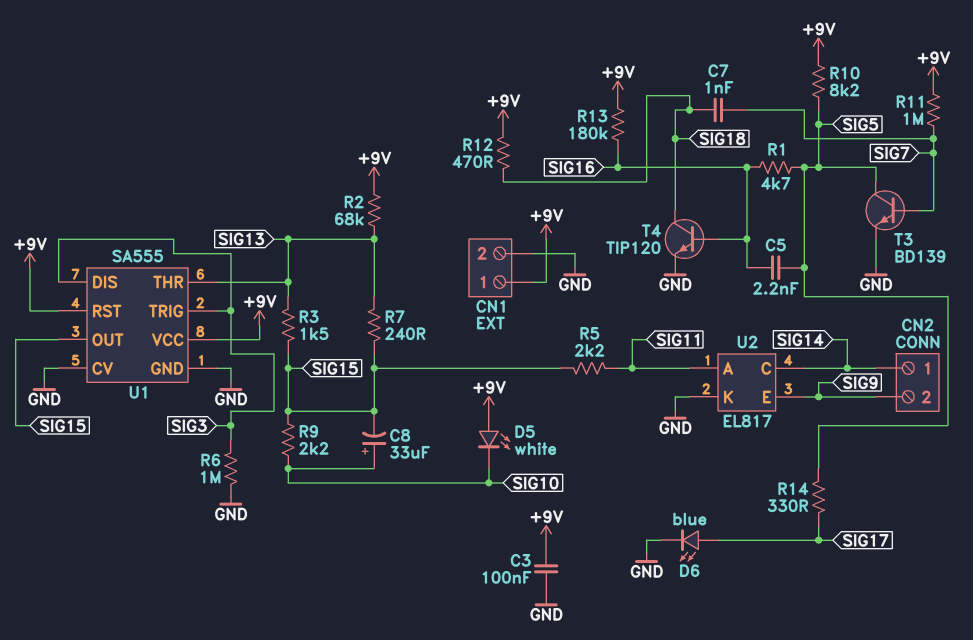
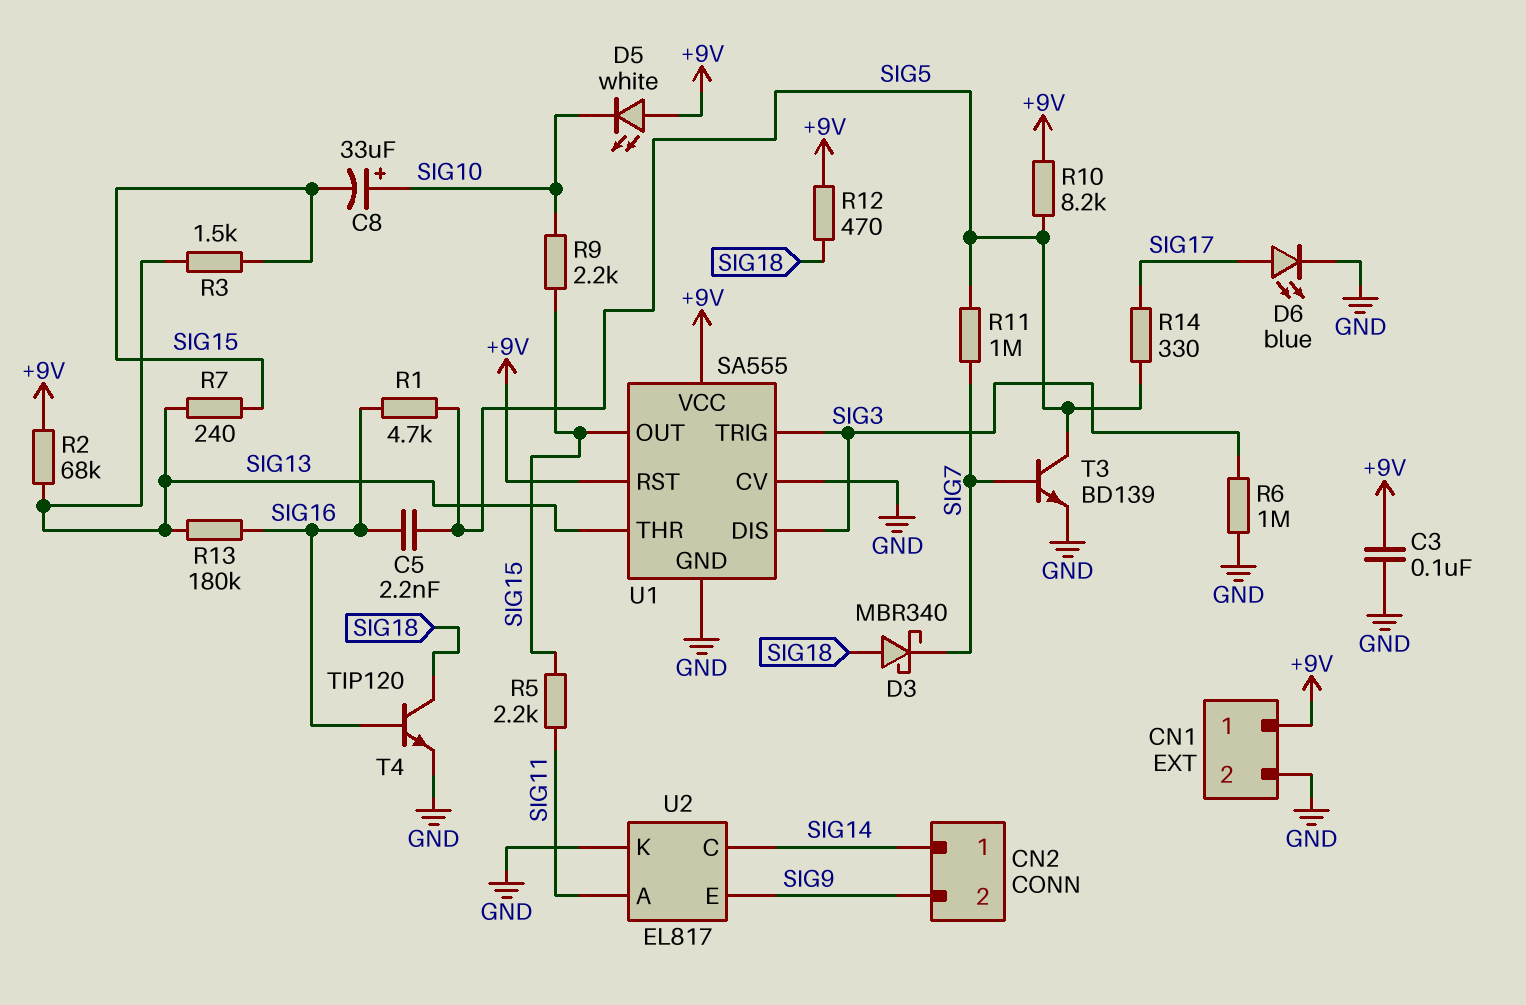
C7: 1nF (SIG7, SIG18) -> none
D3: none -> schottky MBR340 (A SIG18, K SIG7)
R11: 1M (+9V, SIG7) -> 1M (SIG5, SIG7)
R13: 180k (+9V, SIG16) -> 180k (SIG13, SIG16)

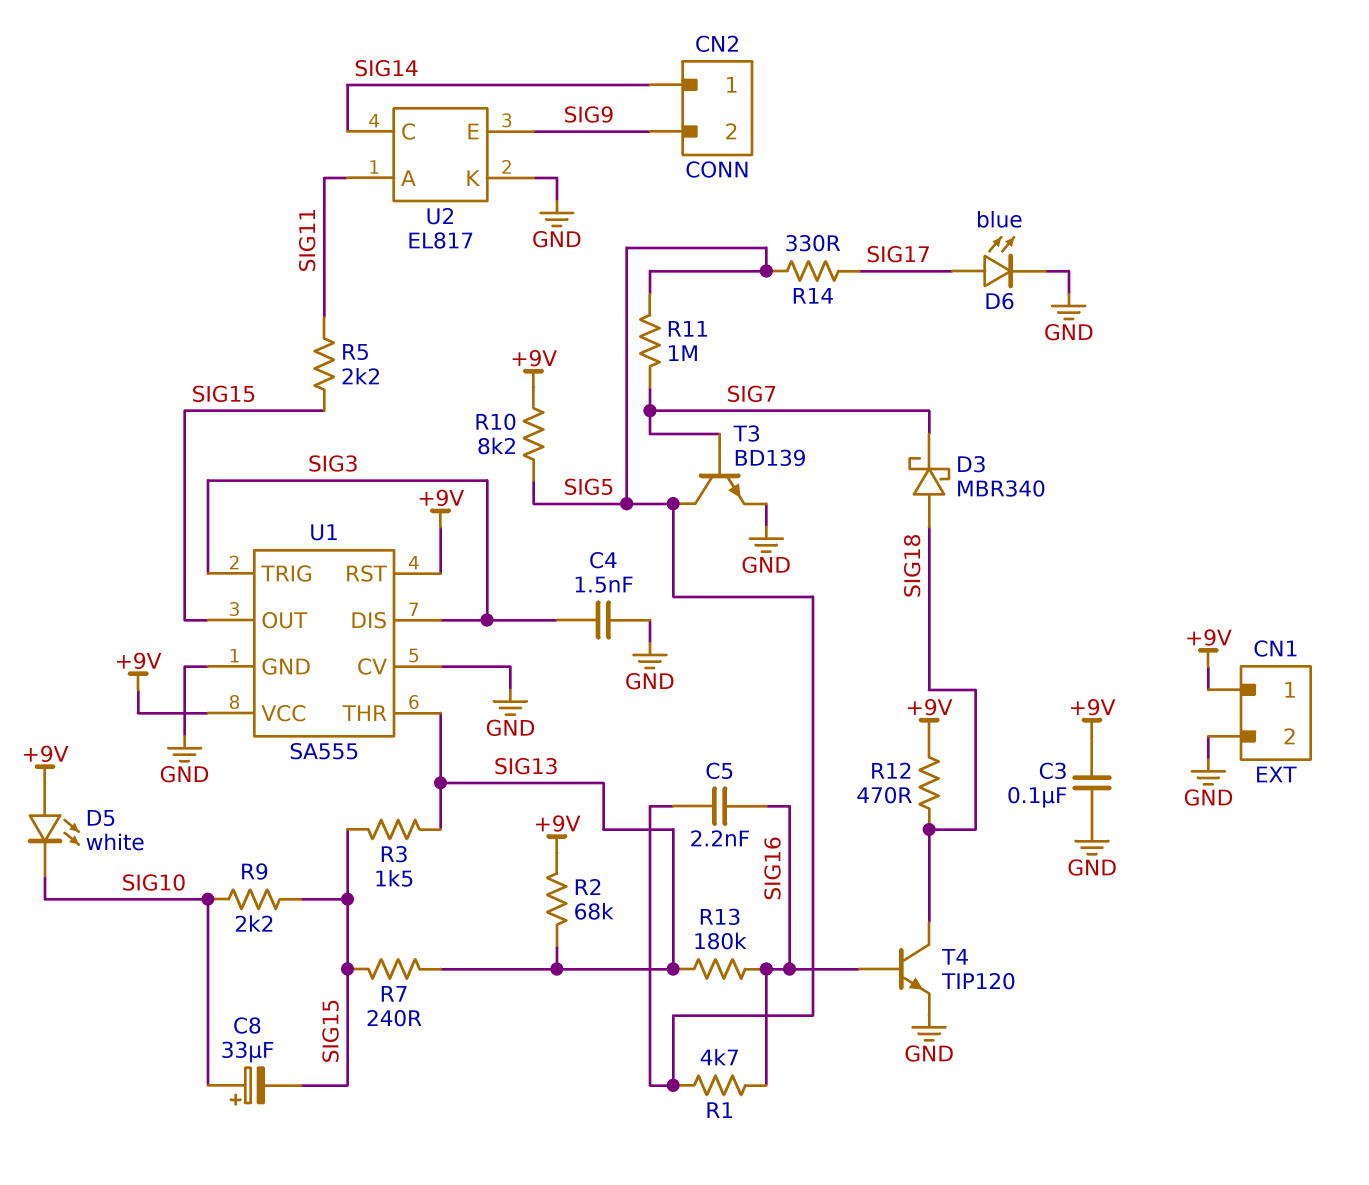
C4: none -> 1.5nF (GND, SIG3)
R6: 1M (GND, SIG3) -> none

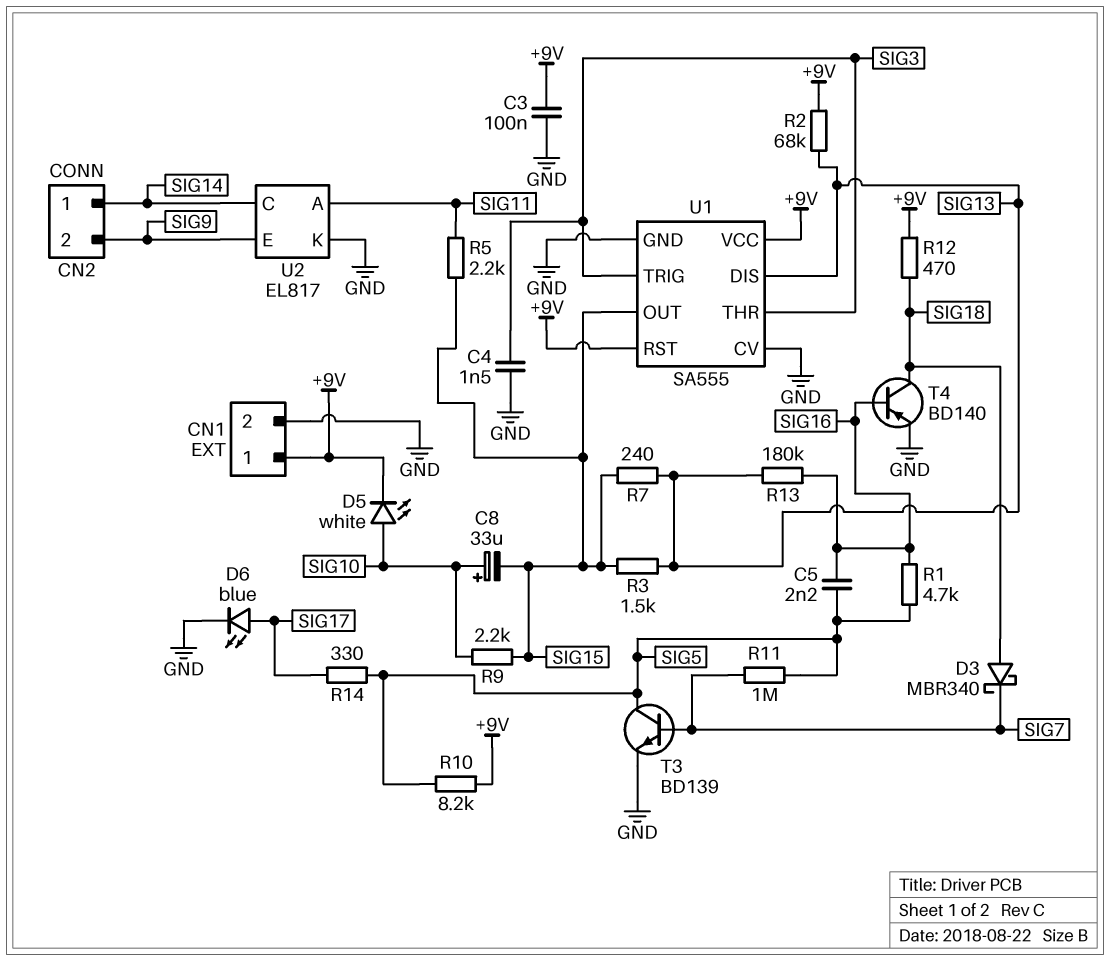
D5: LED white (A +9V, K SIG10) -> LED white (A SIG10, K +9V)
T4: NPN TIP120 (B SIG16, C SIG18, E GND) -> PNP BD140 (B SIG16, C SIG18, E GND)
U1 pin DIS: SIG3 -> SIG13
U1 pin THR: SIG13 -> SIG3

